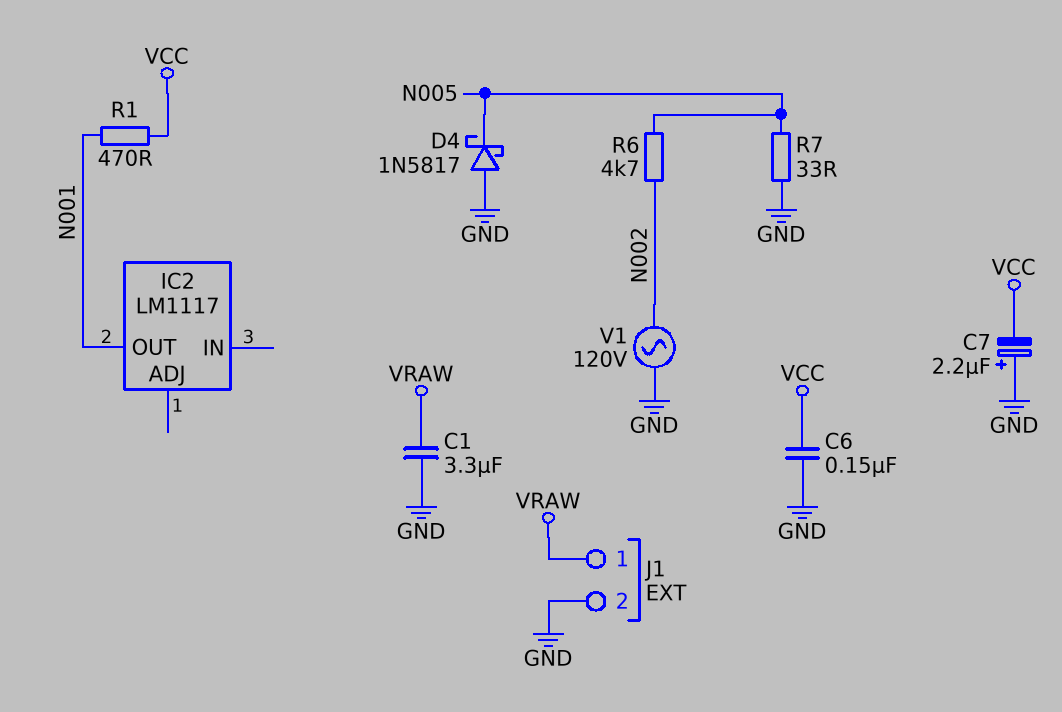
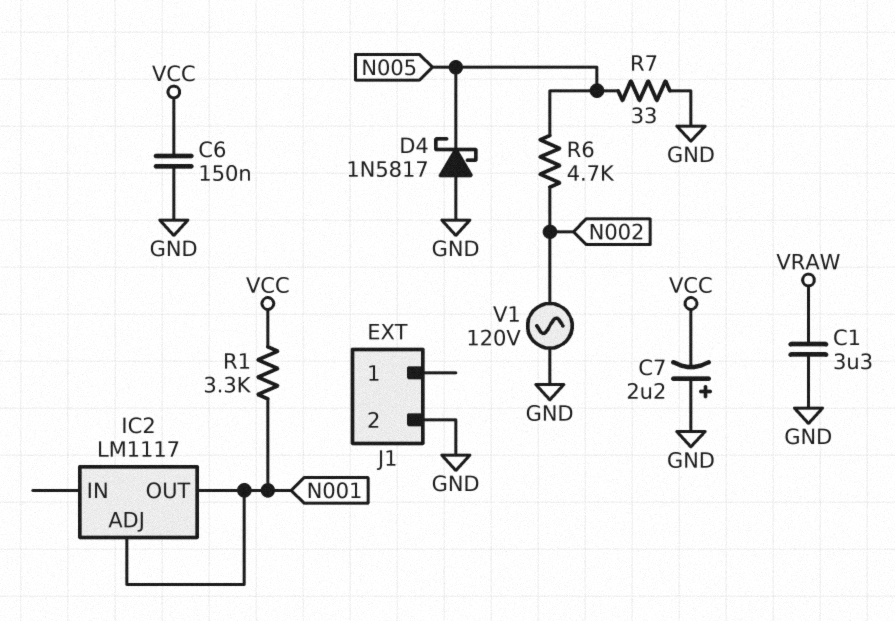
IC2 pin ADJ: none -> N001
J1 pin 1: VRAW -> none
R1: 470 (N001, VCC) -> 3.3k (N001, VCC)

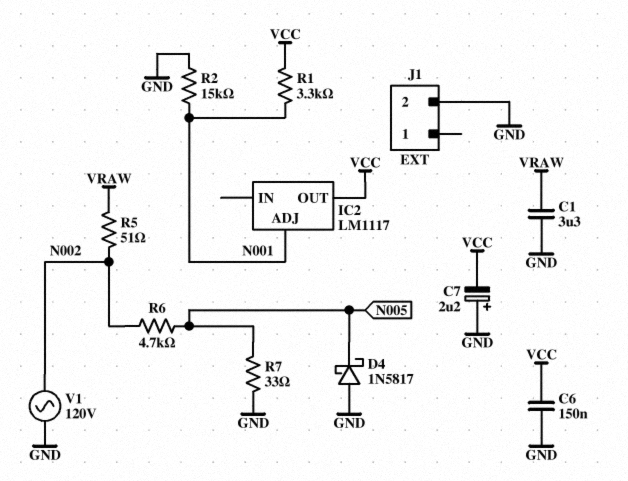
IC2 pin OUT: N001 -> VCC
R2: none -> 15k (GND, N001)
R5: none -> 51 (N002, VRAW)

